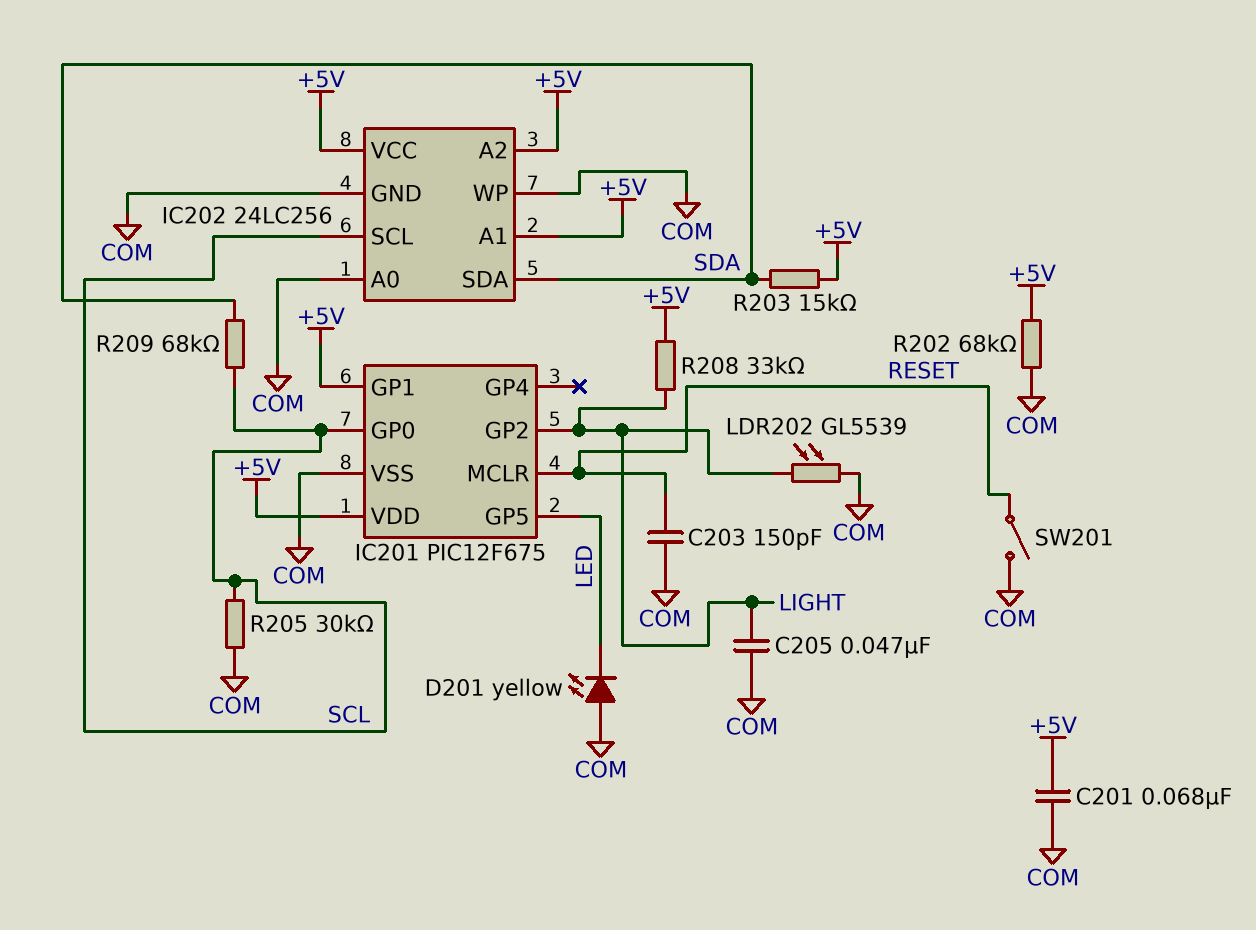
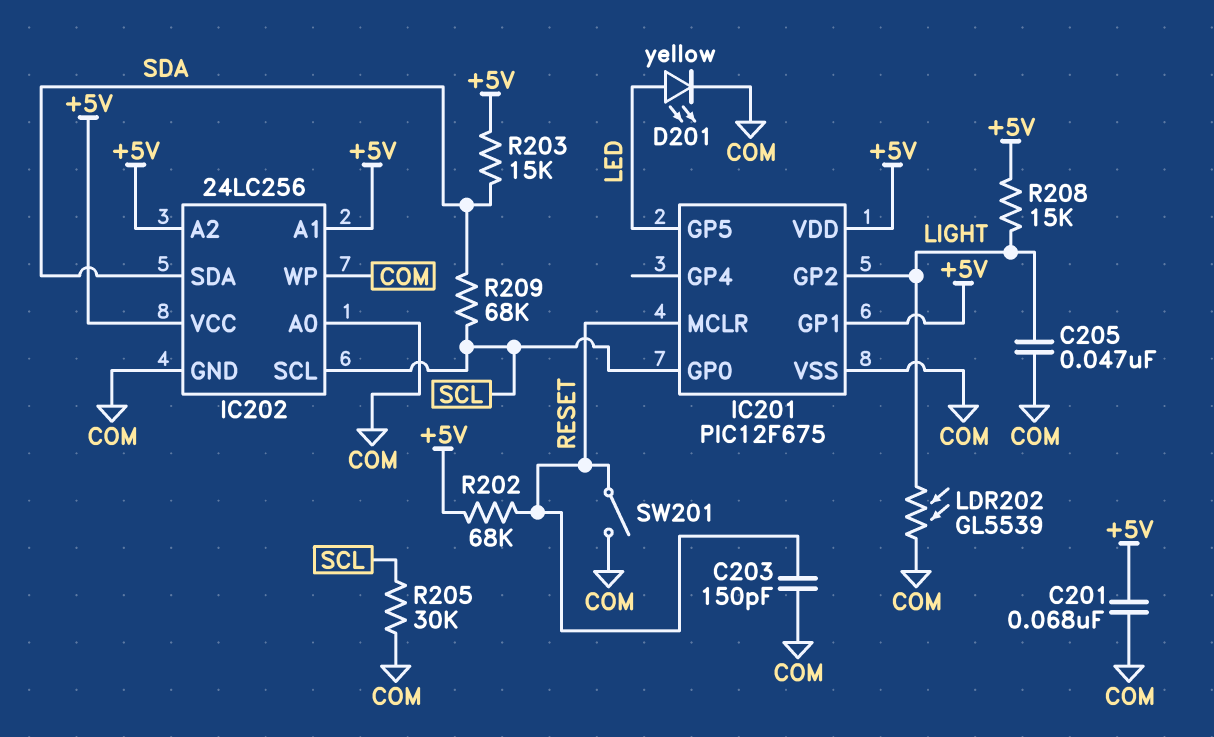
D201: LED yellow (A COM, K LED) -> LED yellow (A LED, K COM)
R202: 68k (+5V, COM) -> 68k (+5V, RESET)
R208: 33k (+5V, LIGHT) -> 15k (+5V, LIGHT)

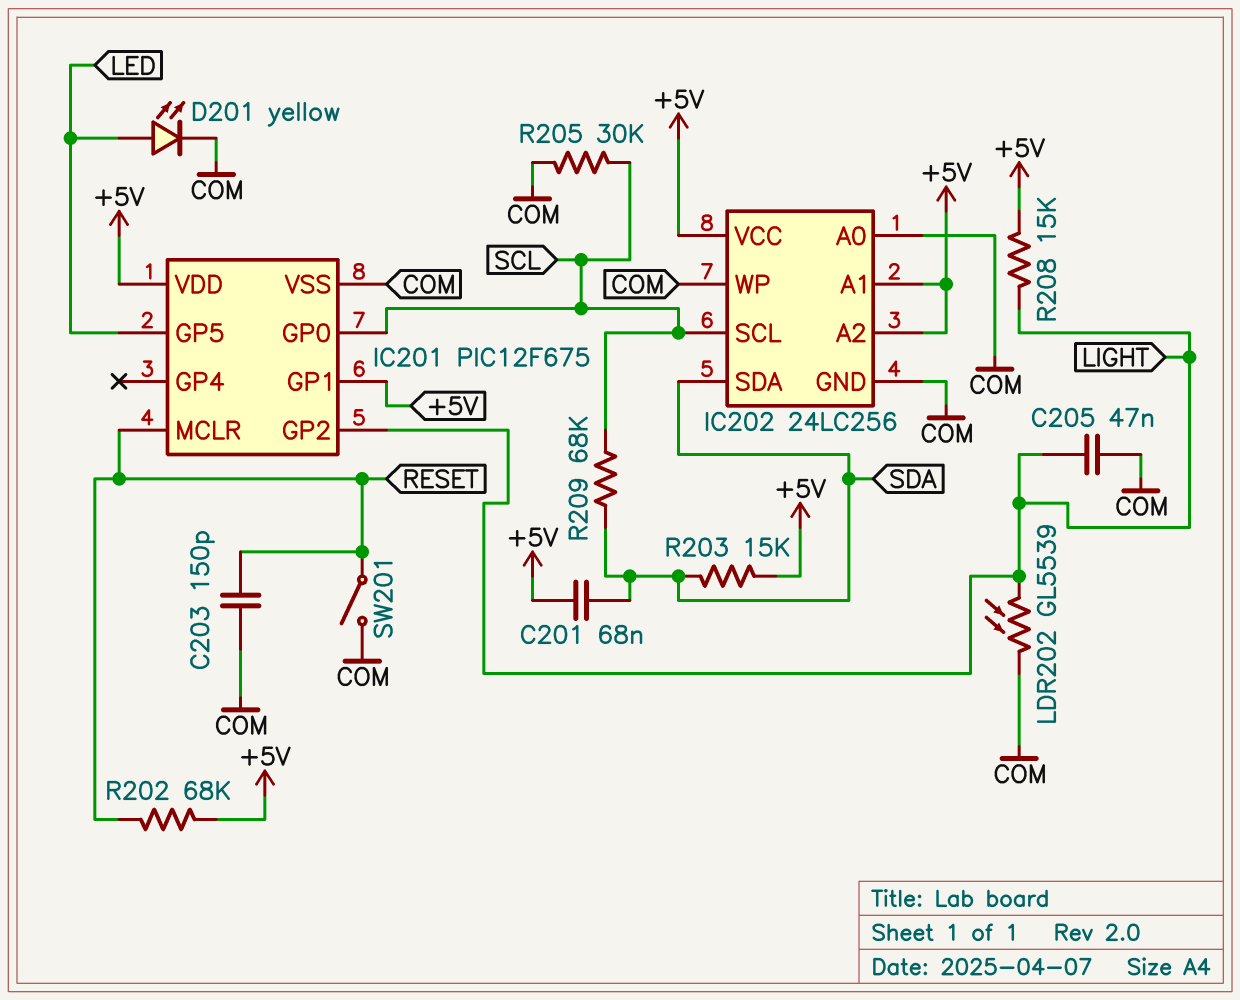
C201: 68nF (+5V, COM) -> 68nF (+5V, SDA)

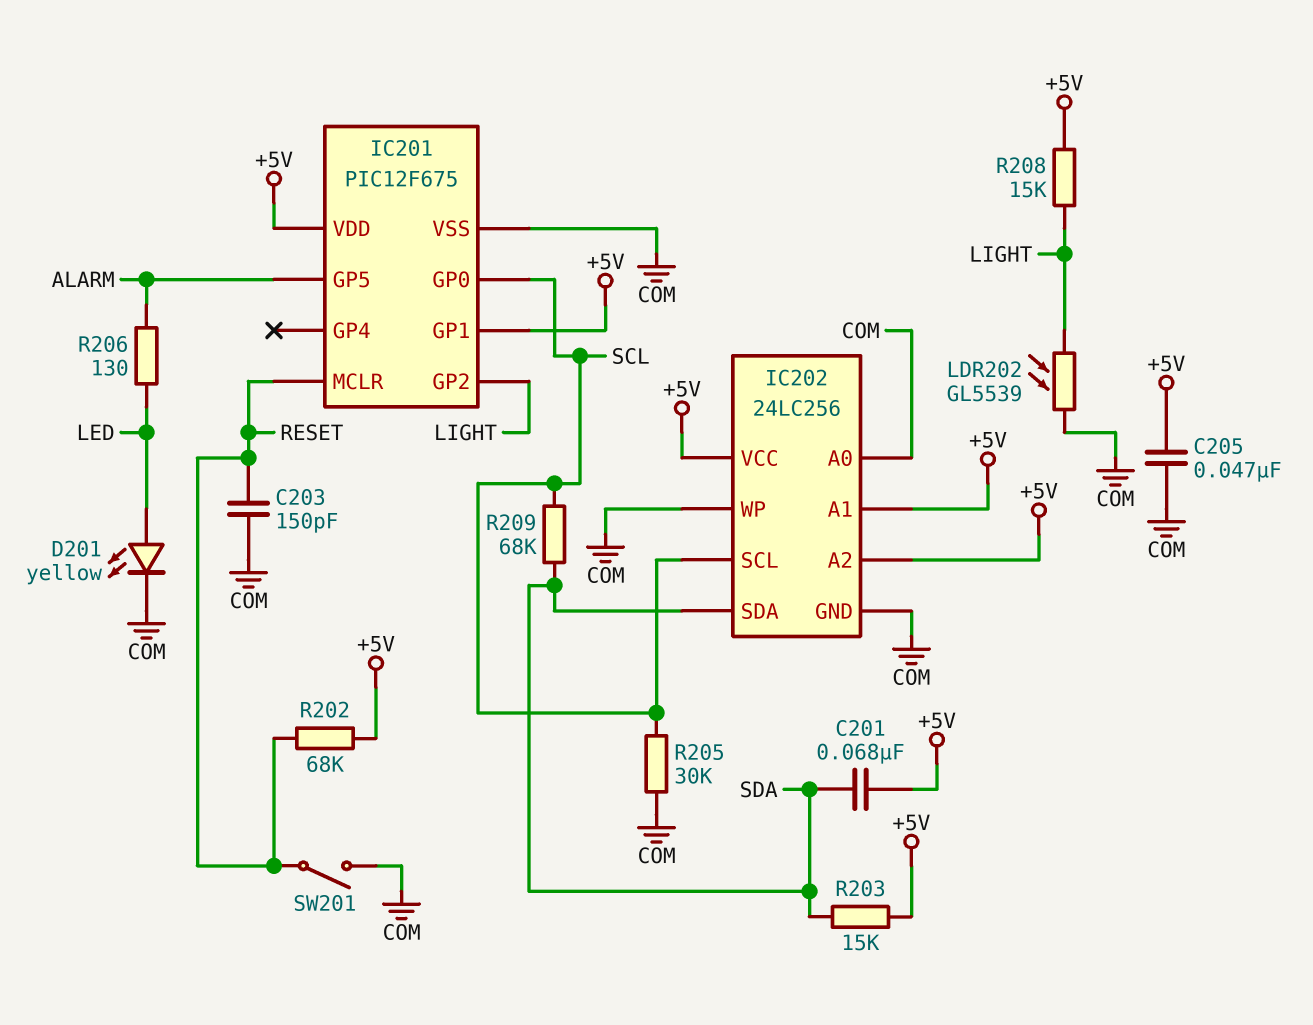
C205: 47nF (COM, LIGHT) -> 47nF (+5V, COM)
IC201 pin GP5: LED -> ALARM
R206: none -> 130 (ALARM, LED)

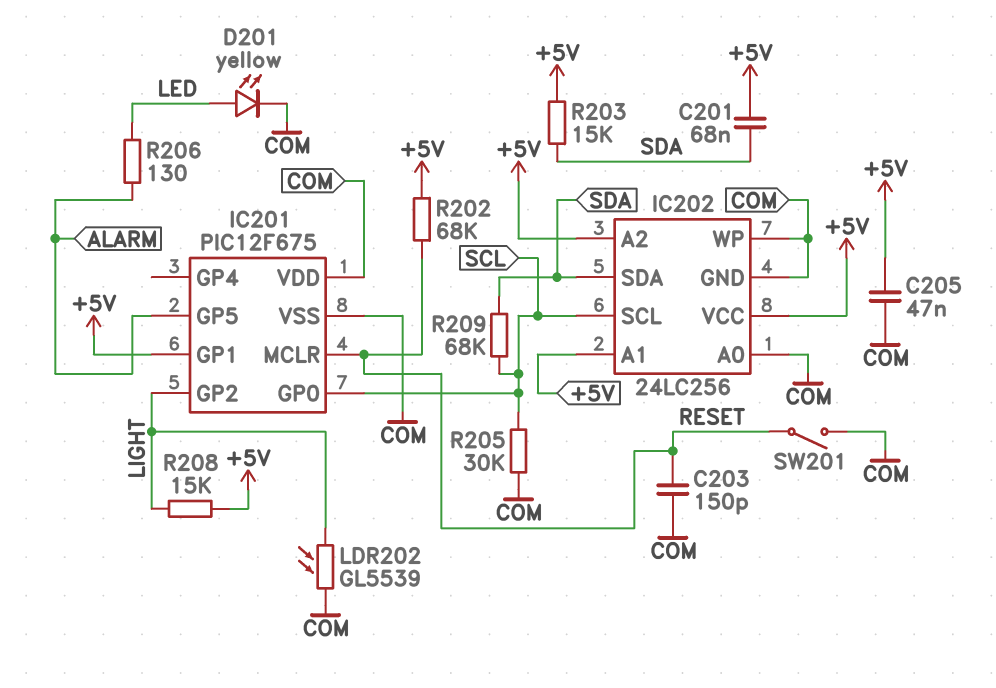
IC201 pin VDD: +5V -> COM

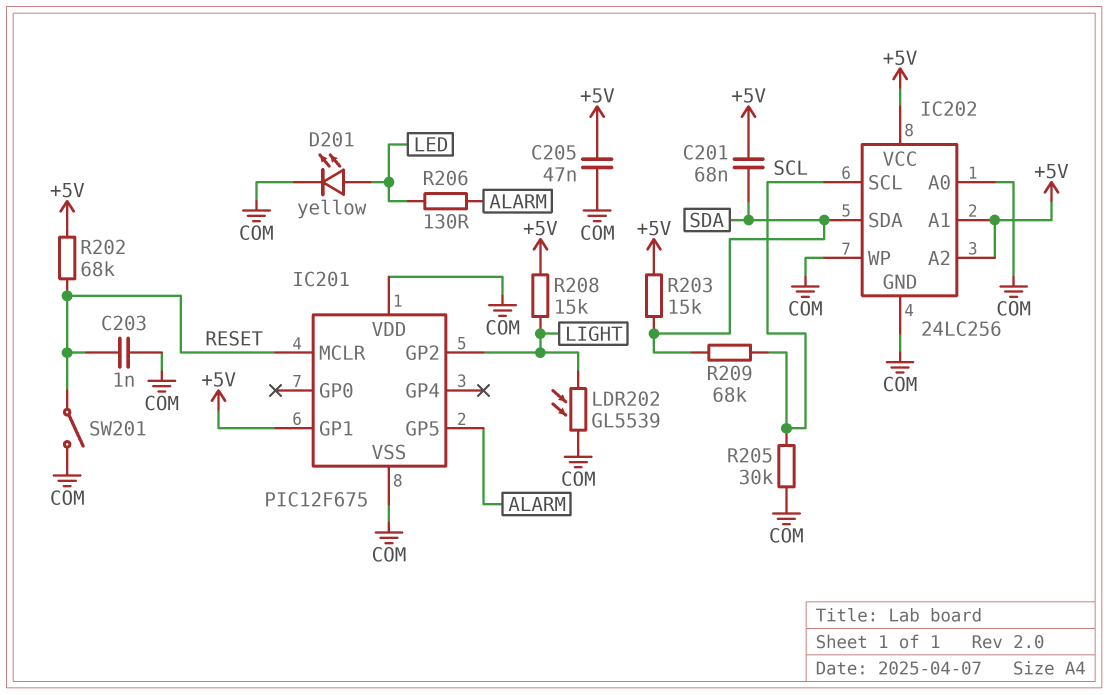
C203: 150pF (COM, RESET) -> 1nF (COM, RESET)
IC201 pin GP0: SCL -> none

